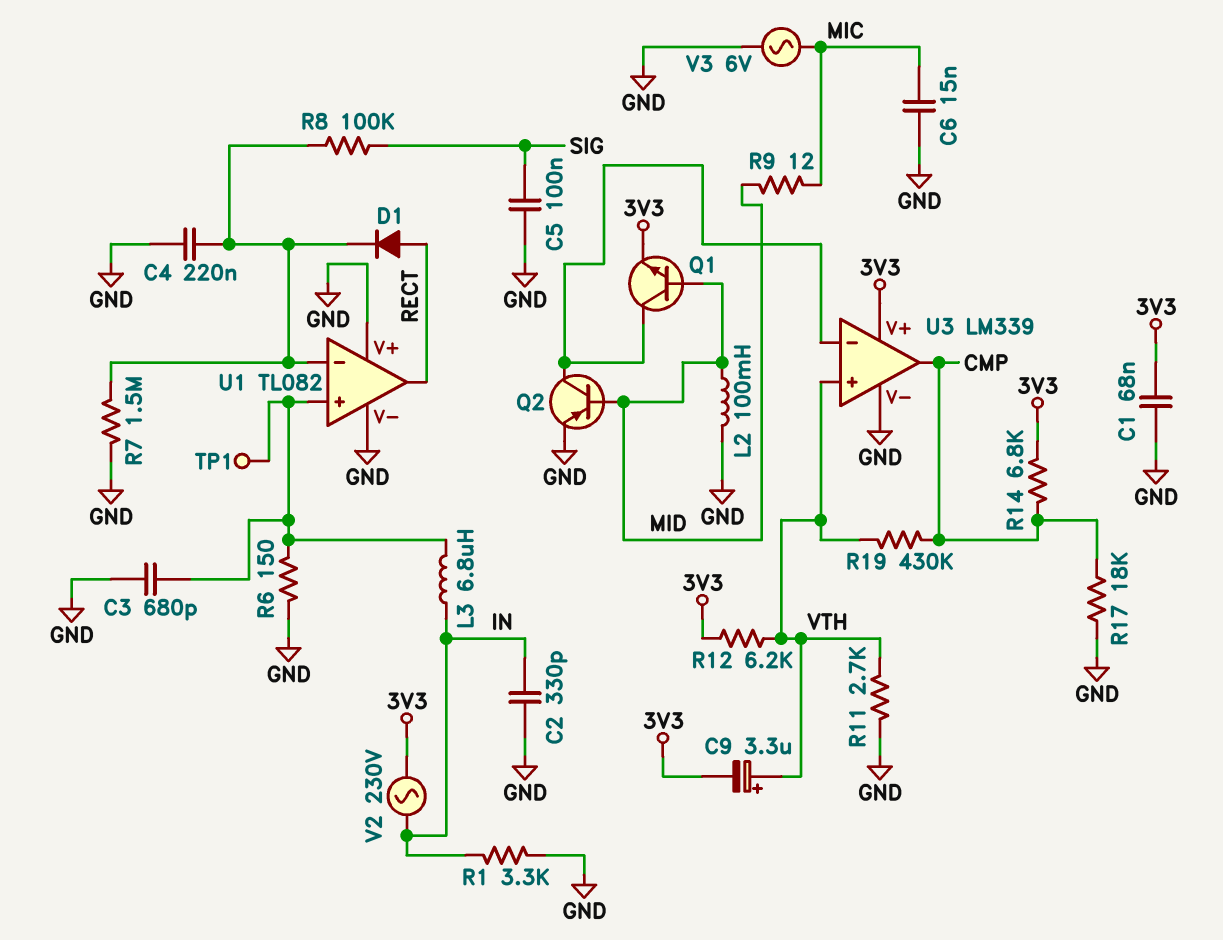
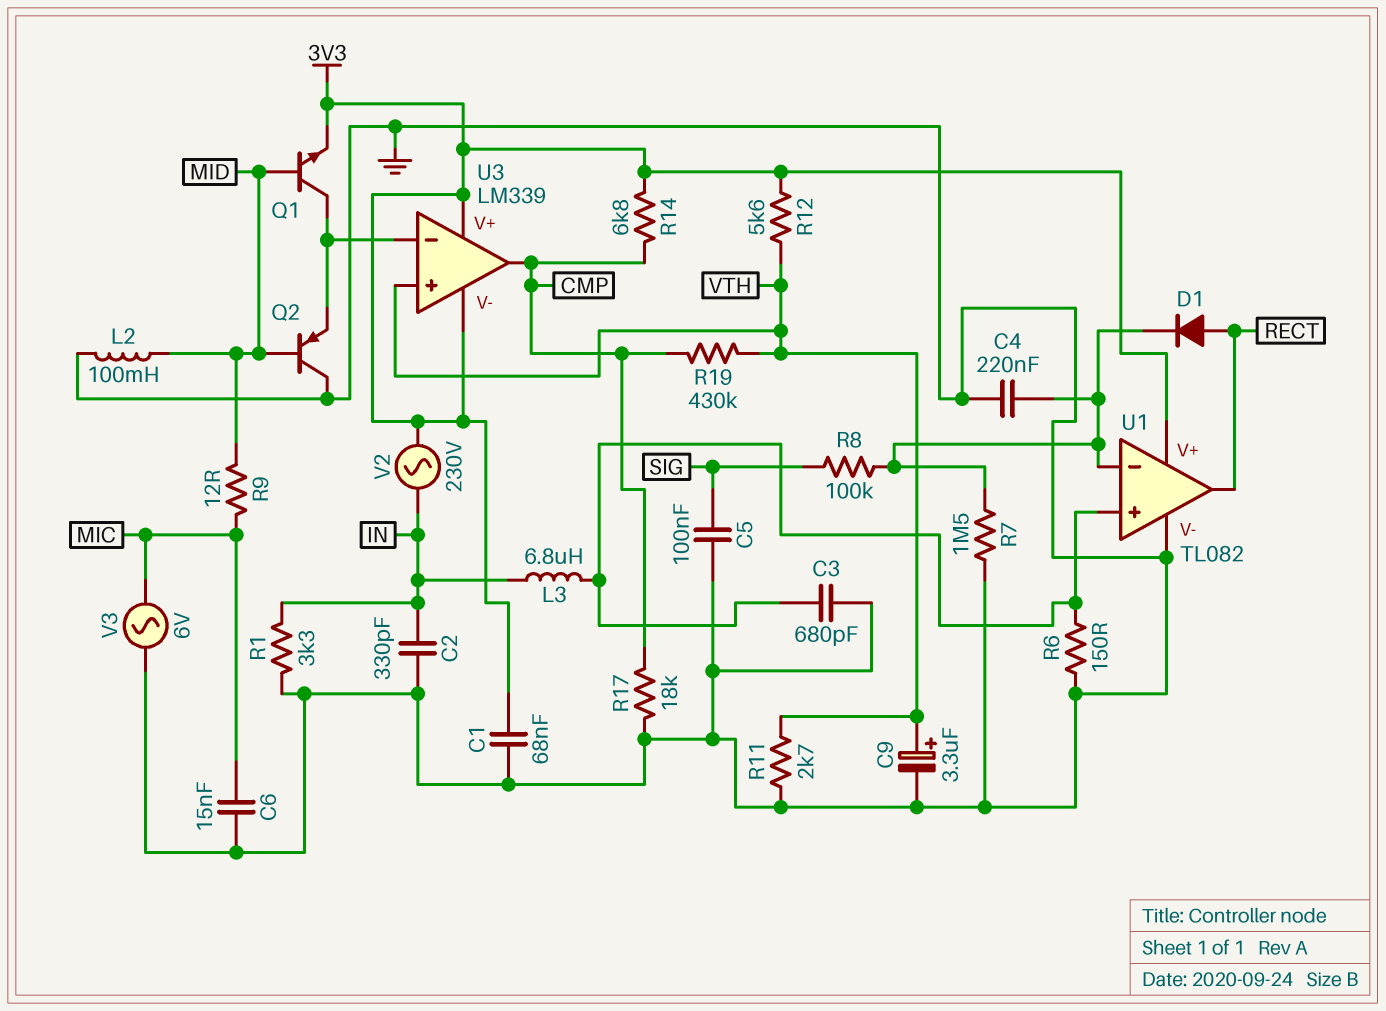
C9: 3.3uF (plus VTH, minus 3V3) -> 3.3uF (plus VTH, minus GND)
Q2: PNP (B MID, C U3/in-, E GND) -> PNP (B MID, C GND, E U3/in-)
R12: 6.2k (3V3, VTH) -> 5.6k (3V3, VTH)
TP1: test point (U1/in+) -> none
U1 pin V+: GND -> 3V3
U3 pin V-: GND -> 3V3

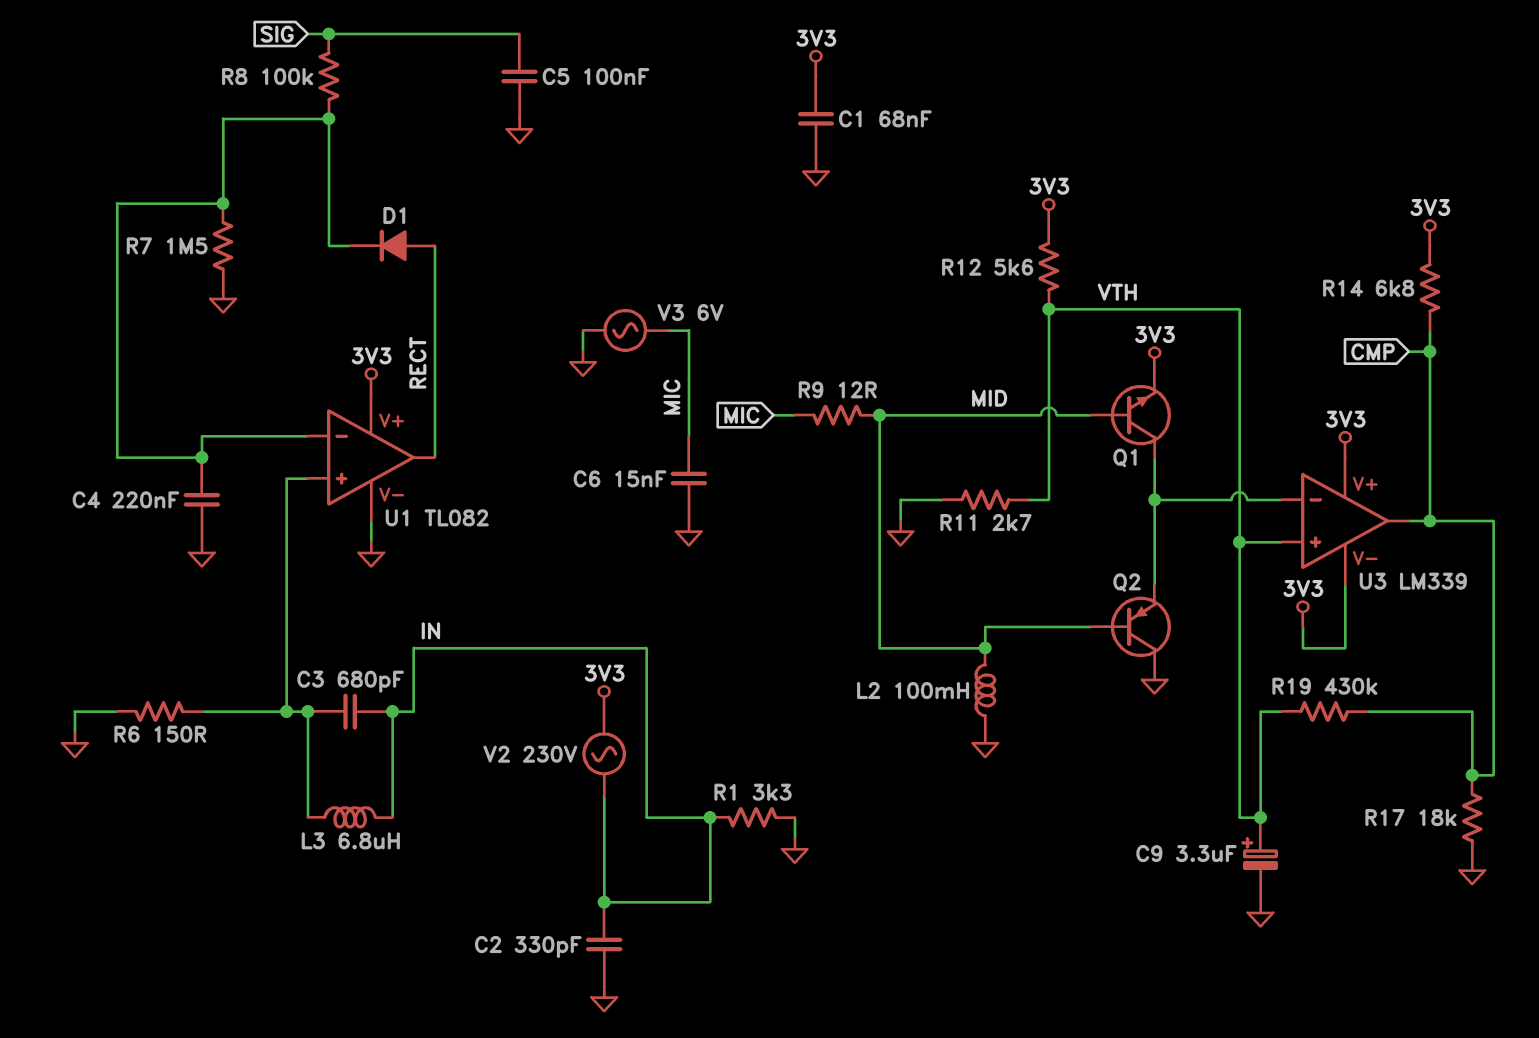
C3: 680pF (GND, U1/in+) -> 680pF (IN, U1/in+)

